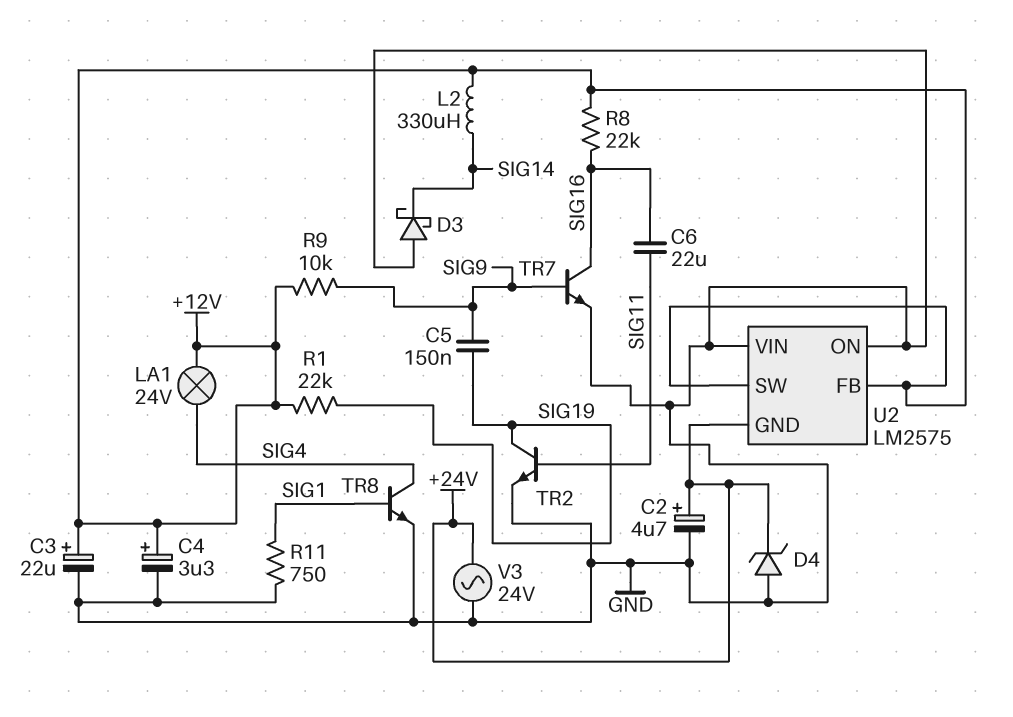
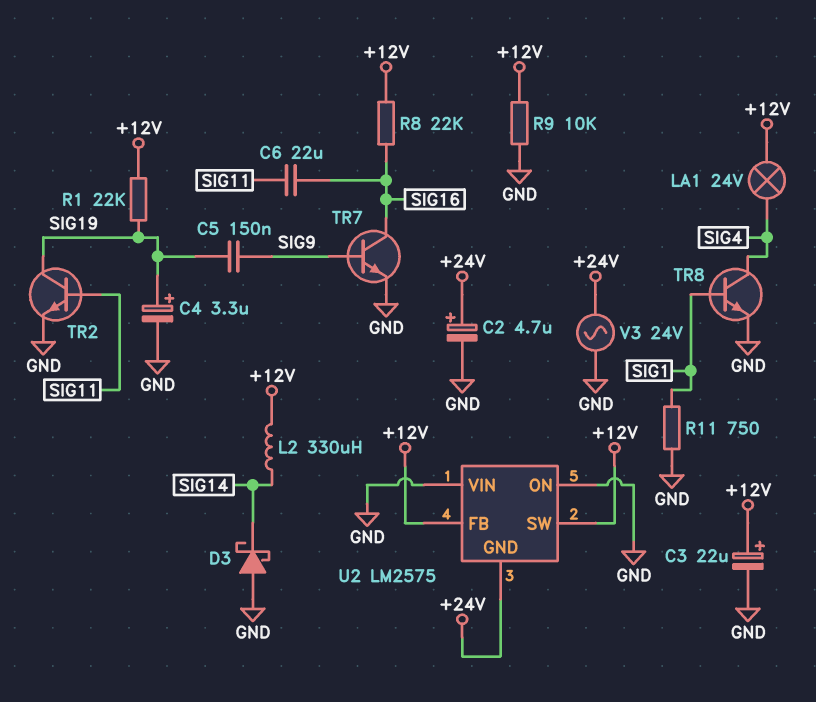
C4: 3.3uF (plus +12V, minus GND) -> 3.3uF (plus SIG19, minus GND)
D4: zener (A GND, K +24V) -> none
R9: 10k (+12V, SIG9) -> 10k (+12V, GND)

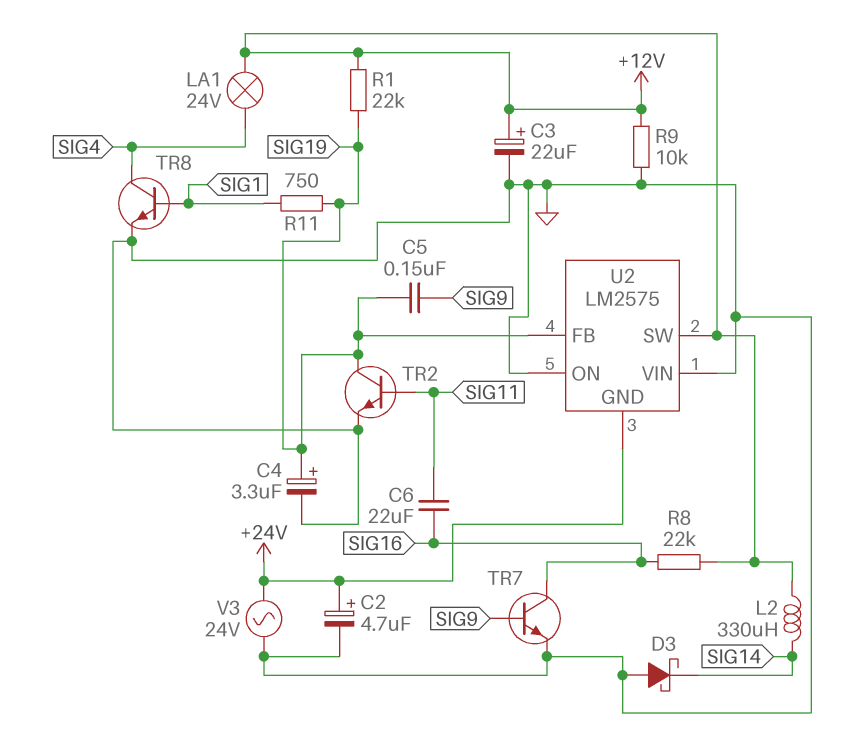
R11: 750 (GND, SIG1) -> 750 (SIG1, SIG19)
U2 pin FB: +12V -> SIG19

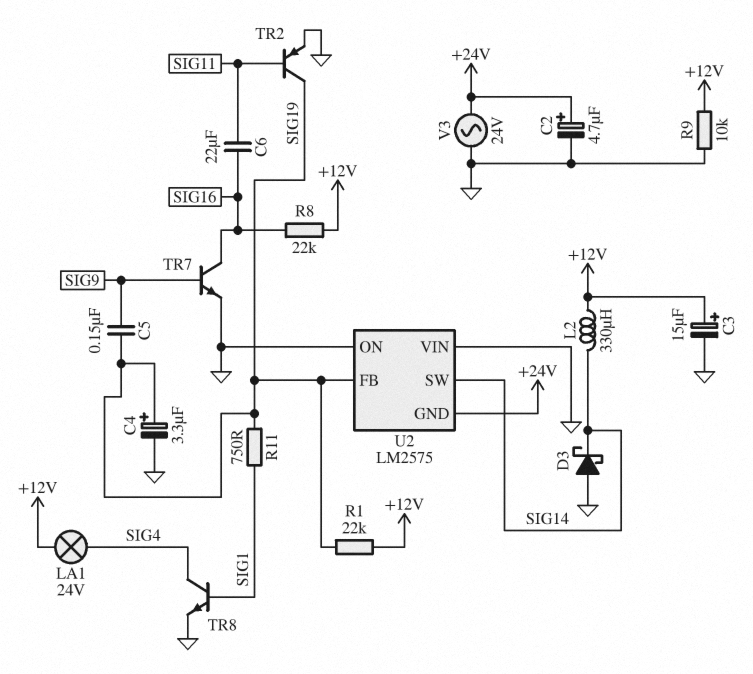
C3: 22uF (plus +12V, minus GND) -> 15uF (plus +12V, minus GND)
TR2: NPN (B SIG11, C SIG19, E GND) -> PNP (B SIG11, C SIG19, E GND)
U2 pin SW: +12V -> SIG14

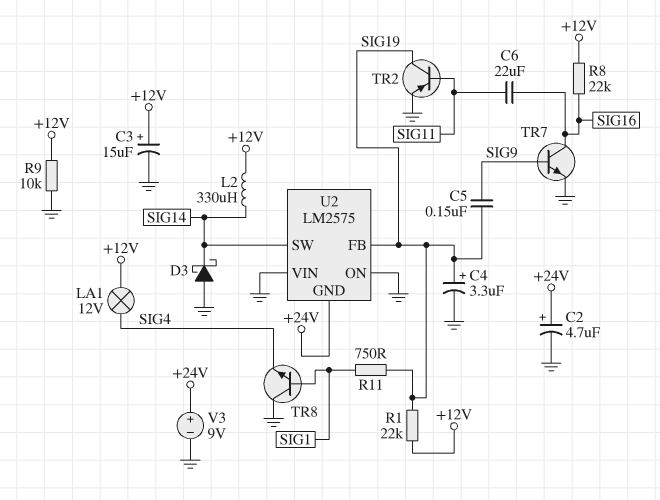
LA1: lamp 24V (+12V, SIG4) -> lamp 12V (+12V, SIG4)
TR8: NPN (B SIG1, C SIG4, E GND) -> NPN (B SIG1, C GND, E SIG4)
V3: AC 24V (+24V, GND) -> 9V (plus +24V, minus GND)

